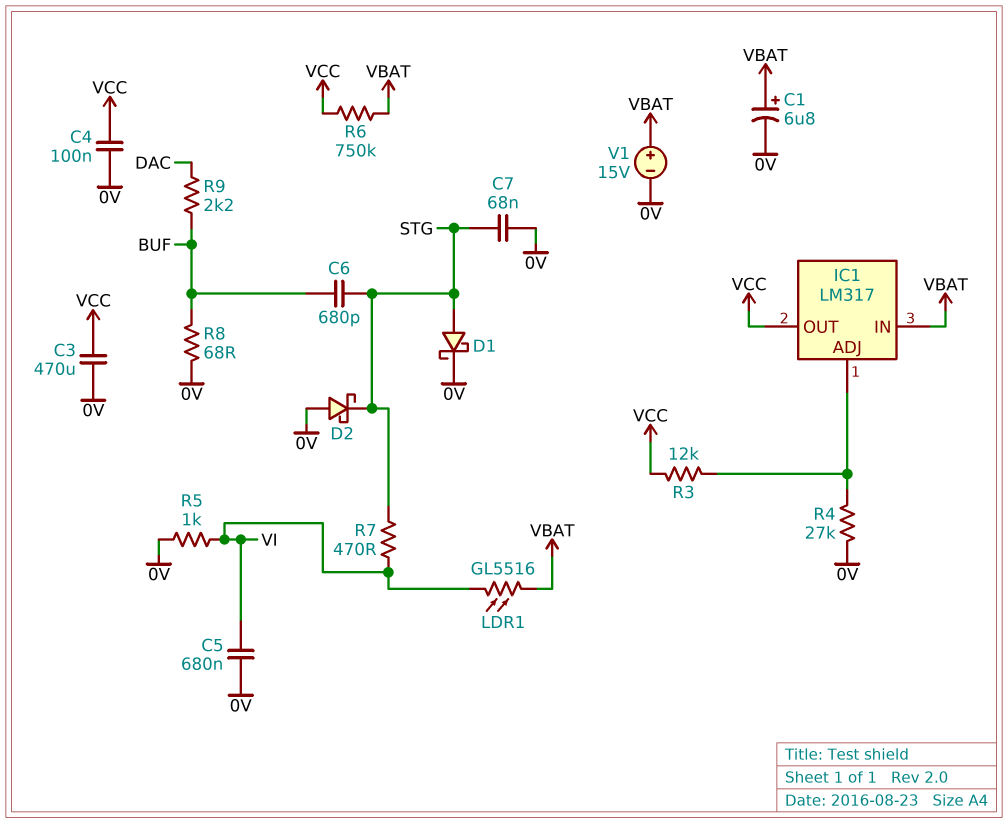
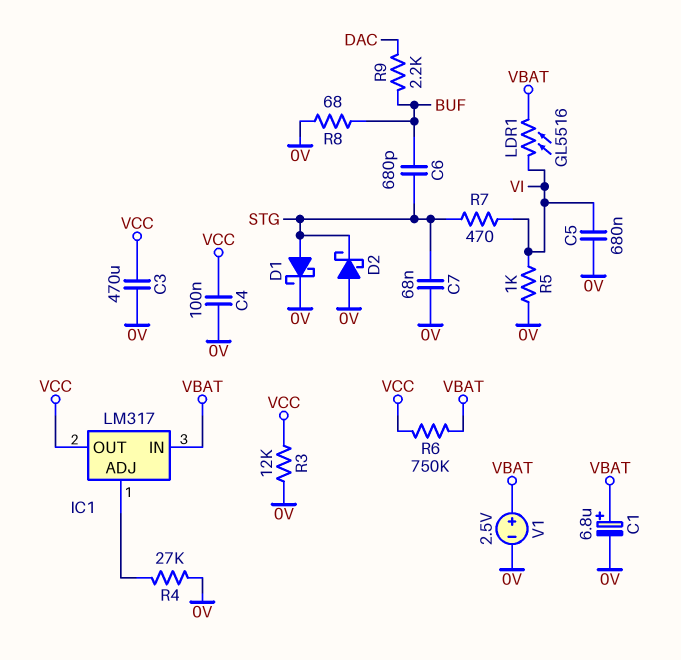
R3: 12k (IC1/ADJ, VCC) -> 12k (0V, VCC)
V1: 15V (plus VBAT, minus 0V) -> 2.5V (plus VBAT, minus 0V)

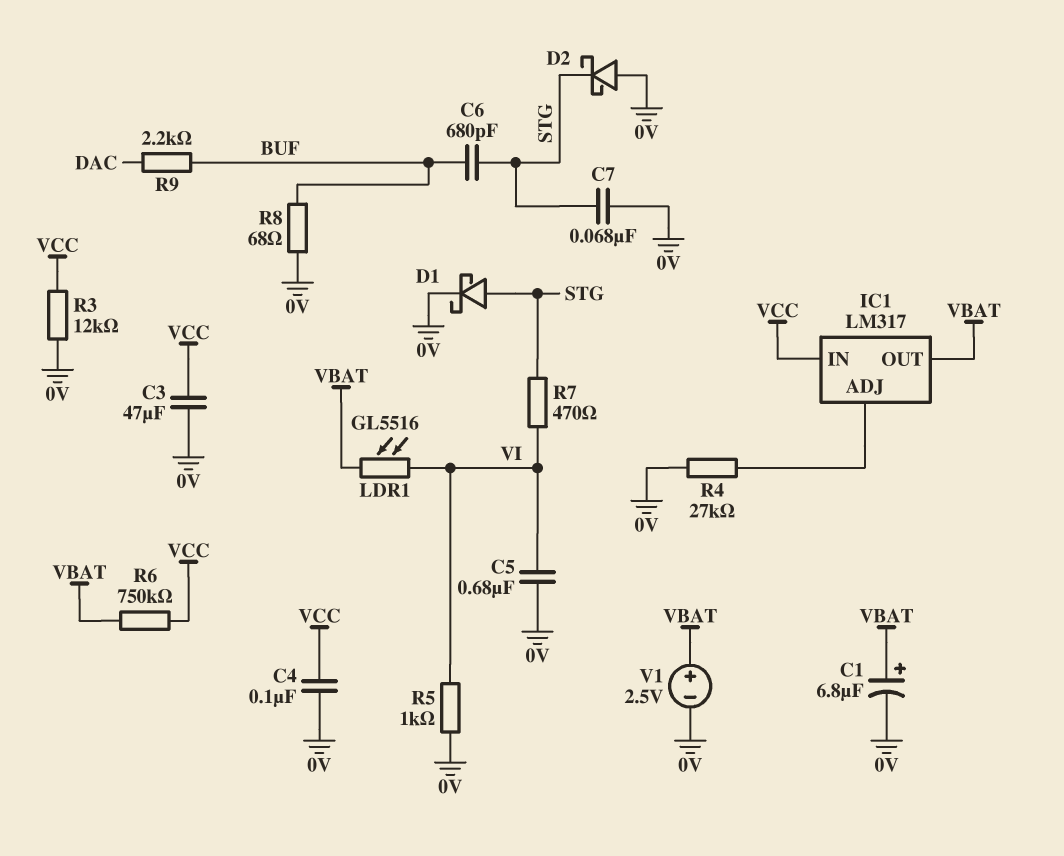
C3: 470uF (0V, VCC) -> 47uF (0V, VCC)
IC1 pin IN: VBAT -> VCC
IC1 pin OUT: VCC -> VBAT

